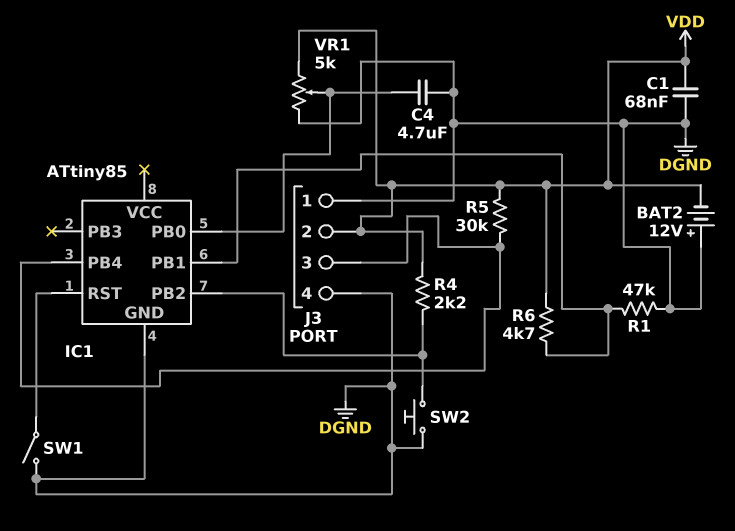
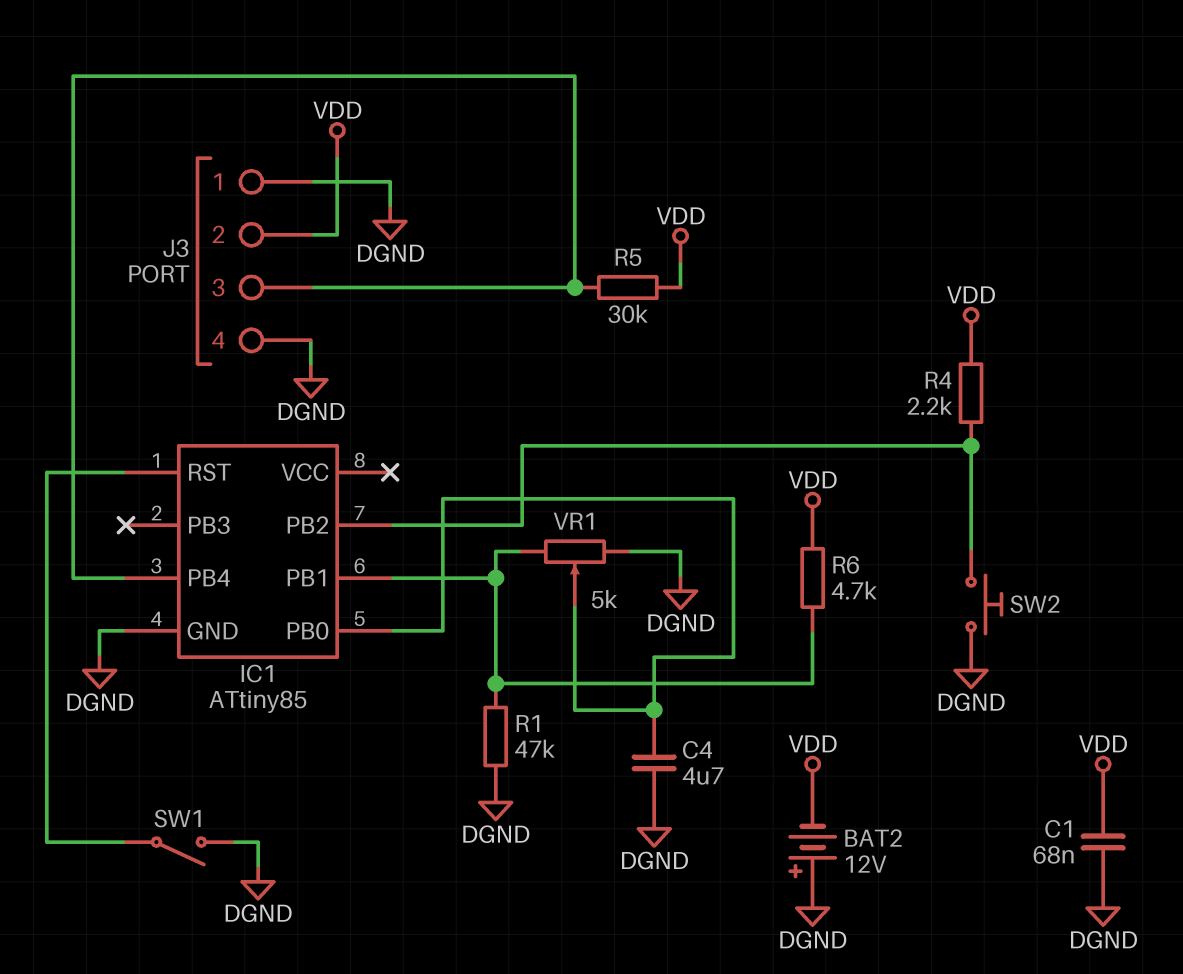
VR1: 5k (DGND, VDD, wiper IC1/PB0) -> 5k (DGND, IC1/PB1, wiper IC1/PB0)

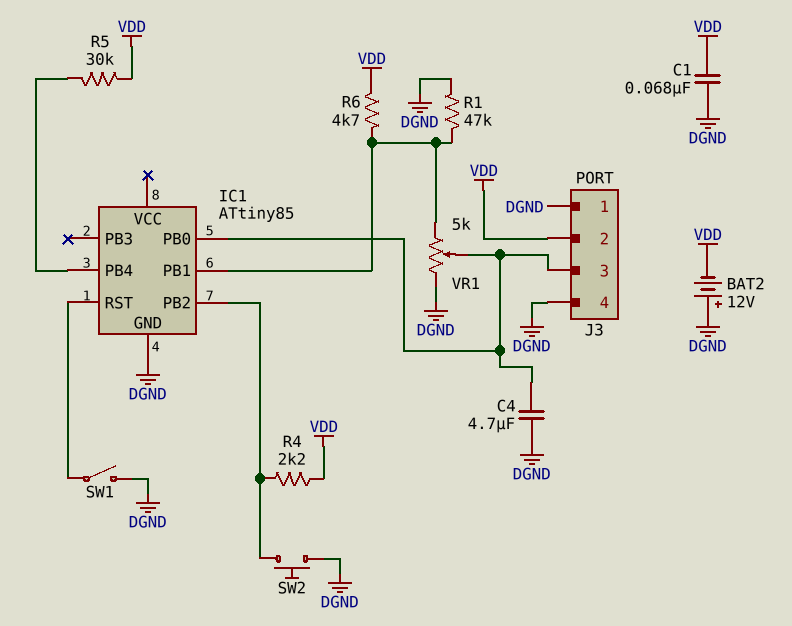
J3 pin 3: IC1/PB4 -> IC1/PB0

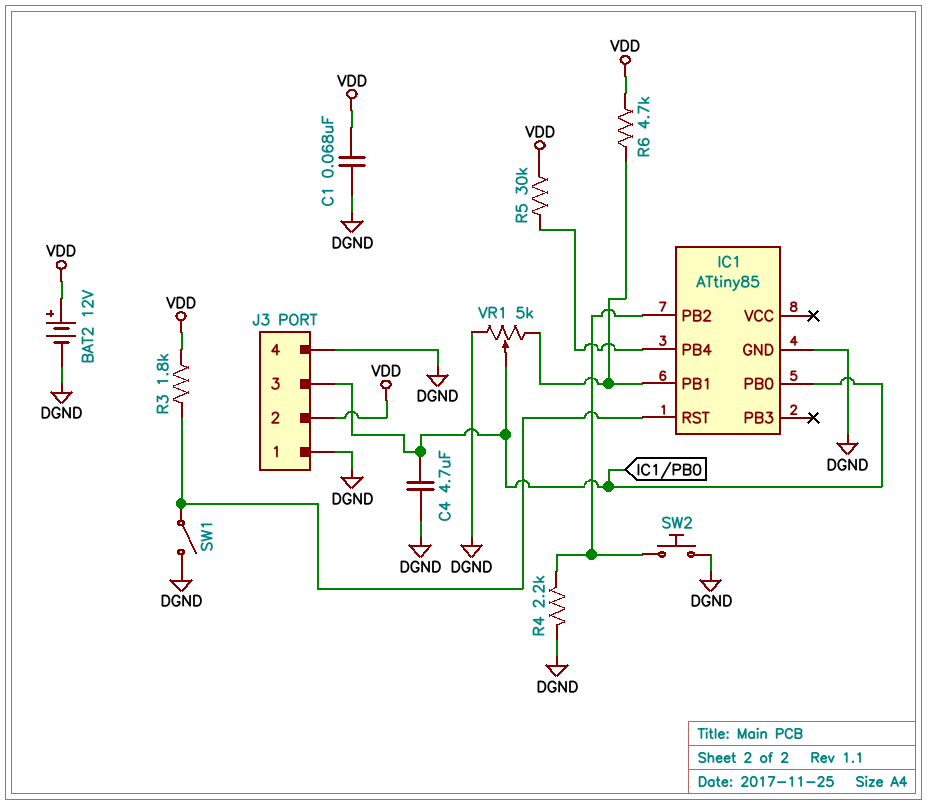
BAT2: 12V (plus DGND, minus VDD) -> 12V (plus VDD, minus DGND)
R1: 47k (DGND, IC1/PB1) -> none
R3: none -> 1.8k (IC1/RST, VDD)
R4: 2.2k (IC1/PB2, VDD) -> 2.2k (DGND, IC1/PB2)

